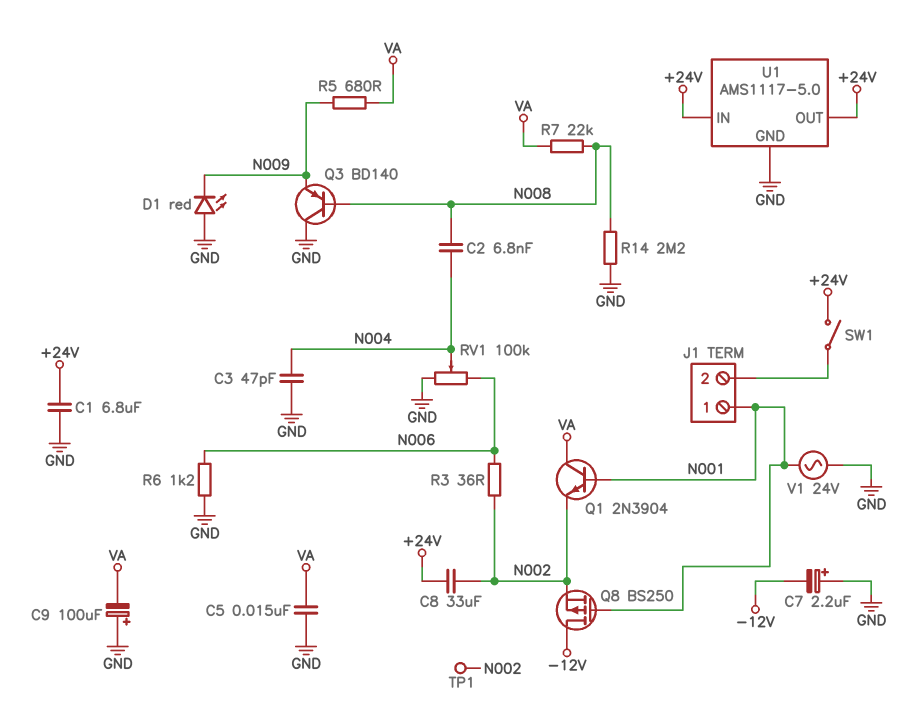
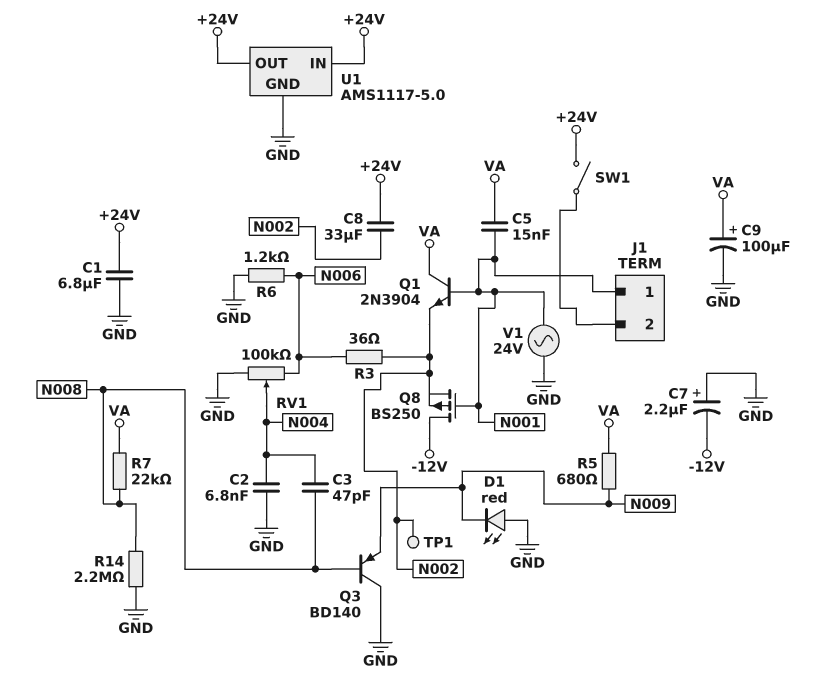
C2: 6.8nF (N004, N008) -> 6.8nF (GND, N004)
C3: 47pF (GND, N004) -> 47pF (N004, N008)
C5: 15nF (GND, VA) -> 15nF (N001, VA)
C9: 100uF (plus GND, minus VA) -> 100uF (plus VA, minus GND)

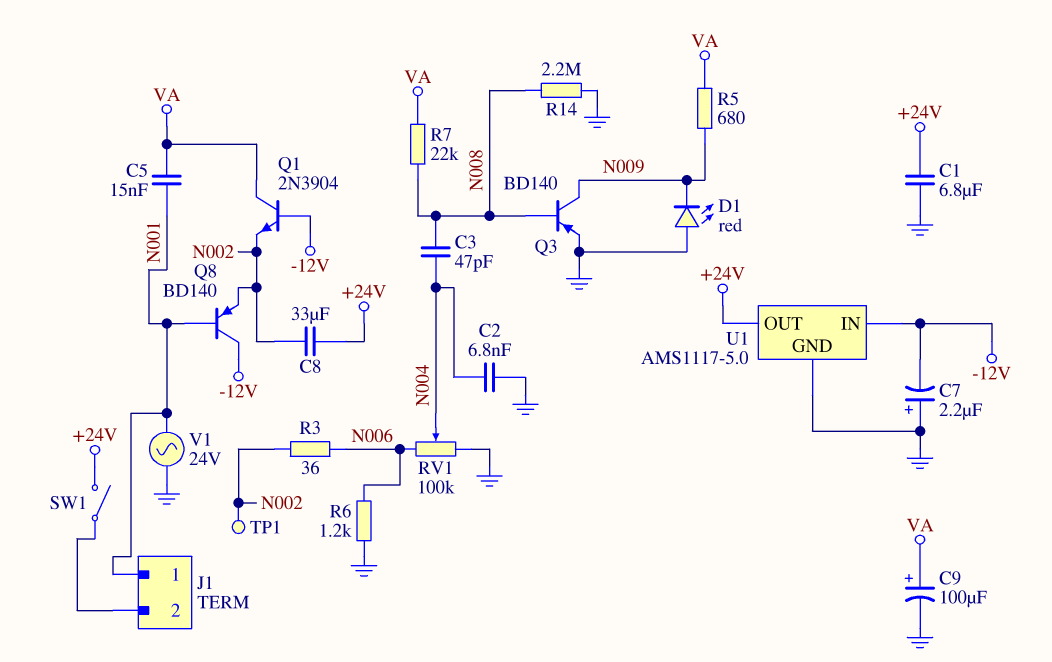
Q1: NPN 2N3904 (B N001, C VA, E N002) -> NPN 2N3904 (B -12V, C VA, E N002)
Q3: PNP BD140 (B N008, C GND, E N009) -> PNP BD140 (B N008, C N009, E GND)
Q8: PMOS BS250 (G N001, D -12V, S N002) -> PNP BD140 (B N001, C -12V, E N002)
U1 pin IN: +24V -> -12V

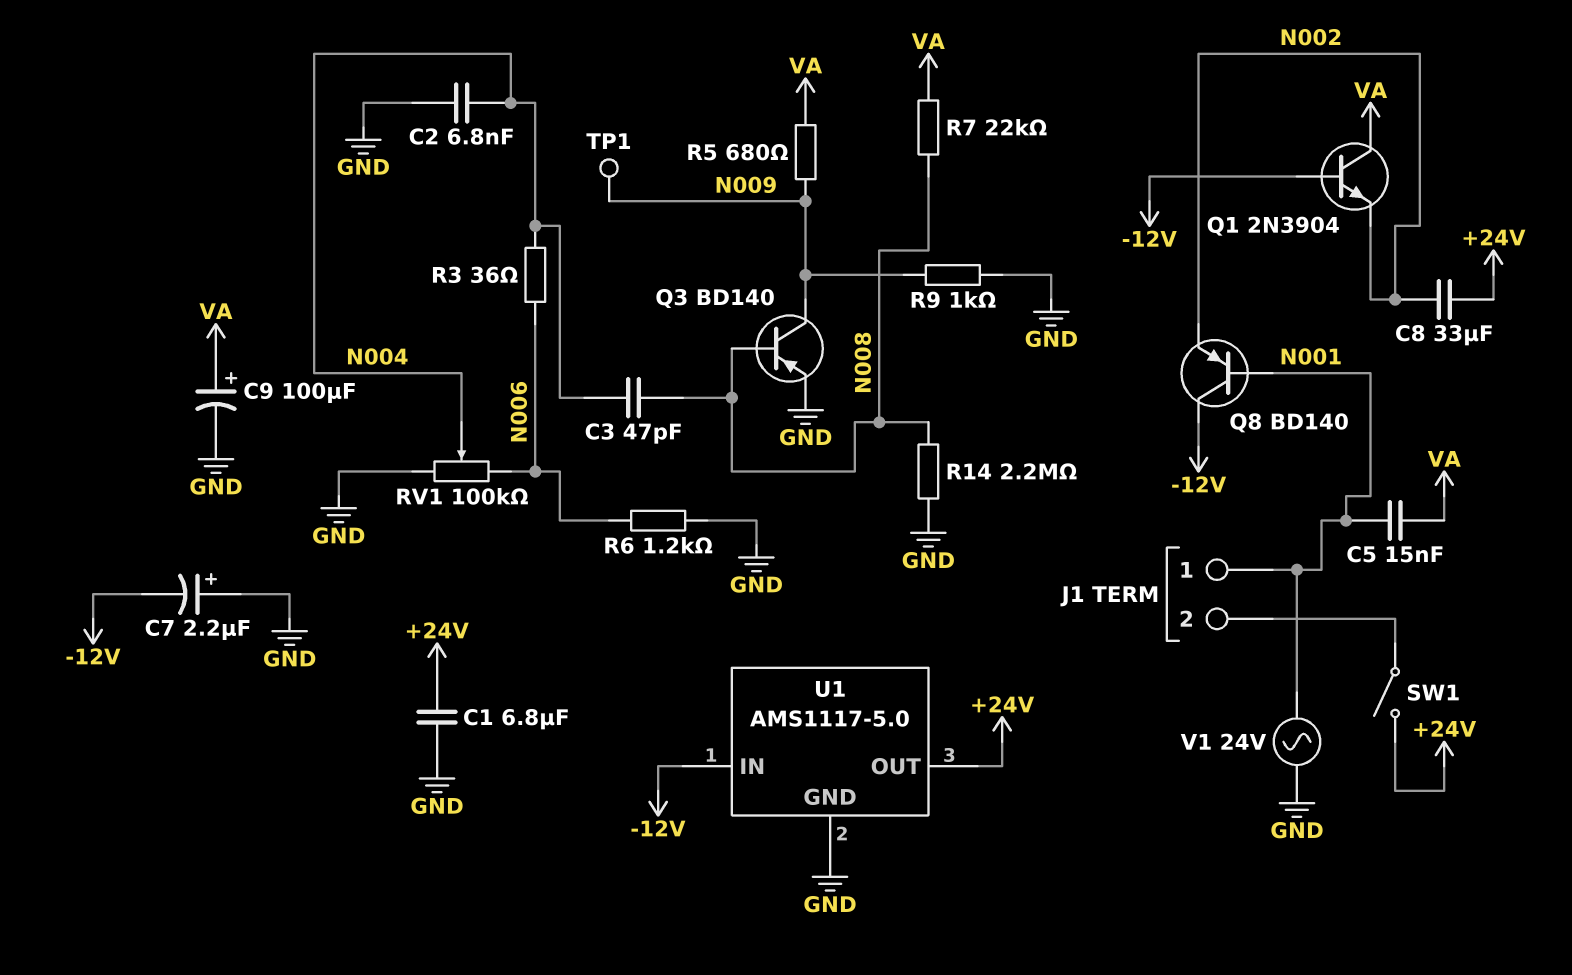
D1: LED red (A GND, K N009) -> none
R3: 36 (N002, N006) -> 36 (N004, N006)
R9: none -> 1k (GND, N009)
TP1: test point (N002) -> test point (N009)

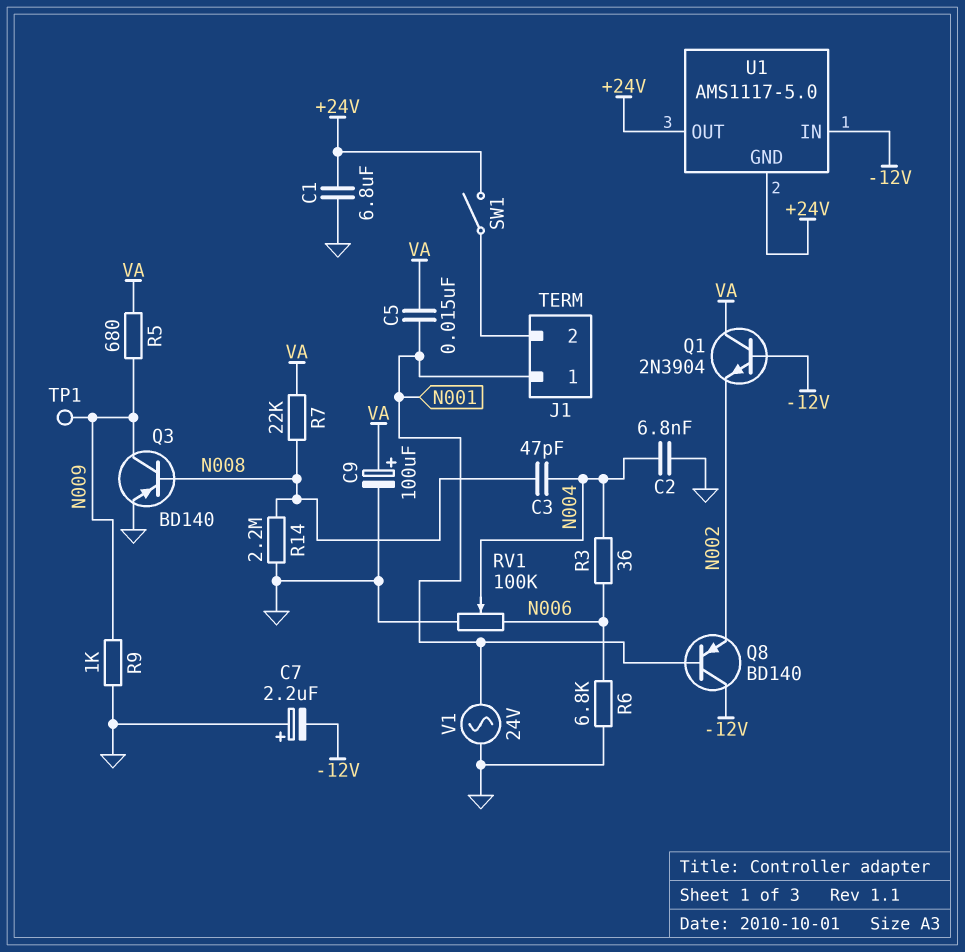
C8: 33uF (+24V, N002) -> none
R6: 1.2k (GND, N006) -> 6.8k (GND, N006)
U1 pin GND: GND -> +24V

